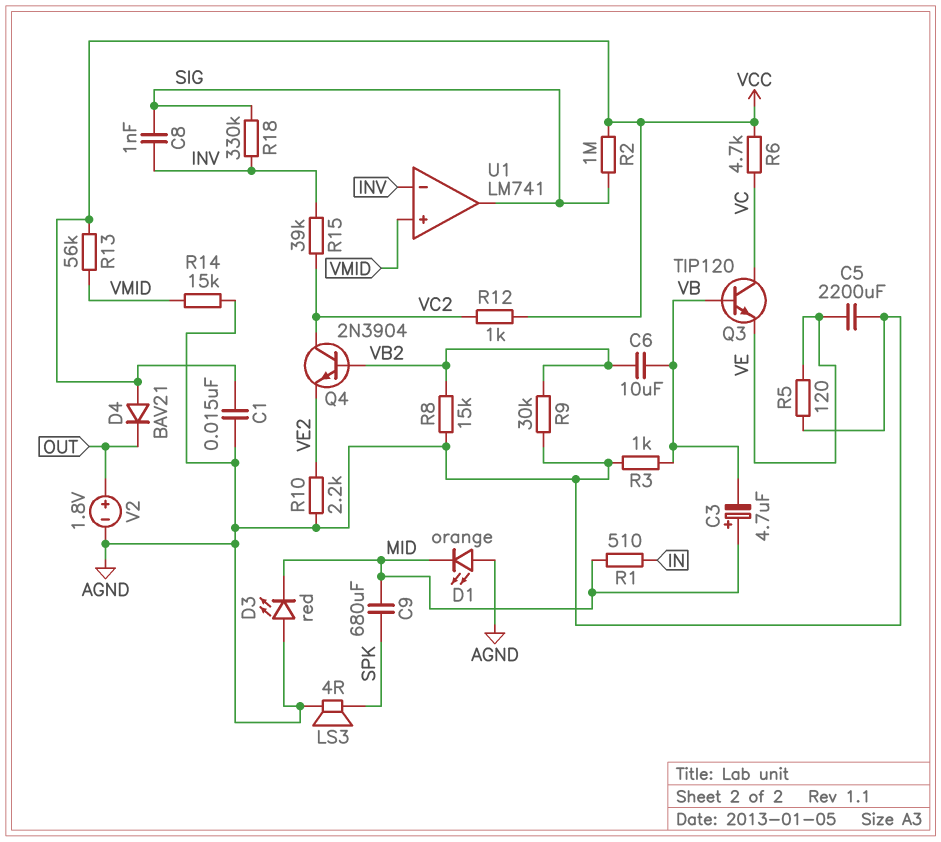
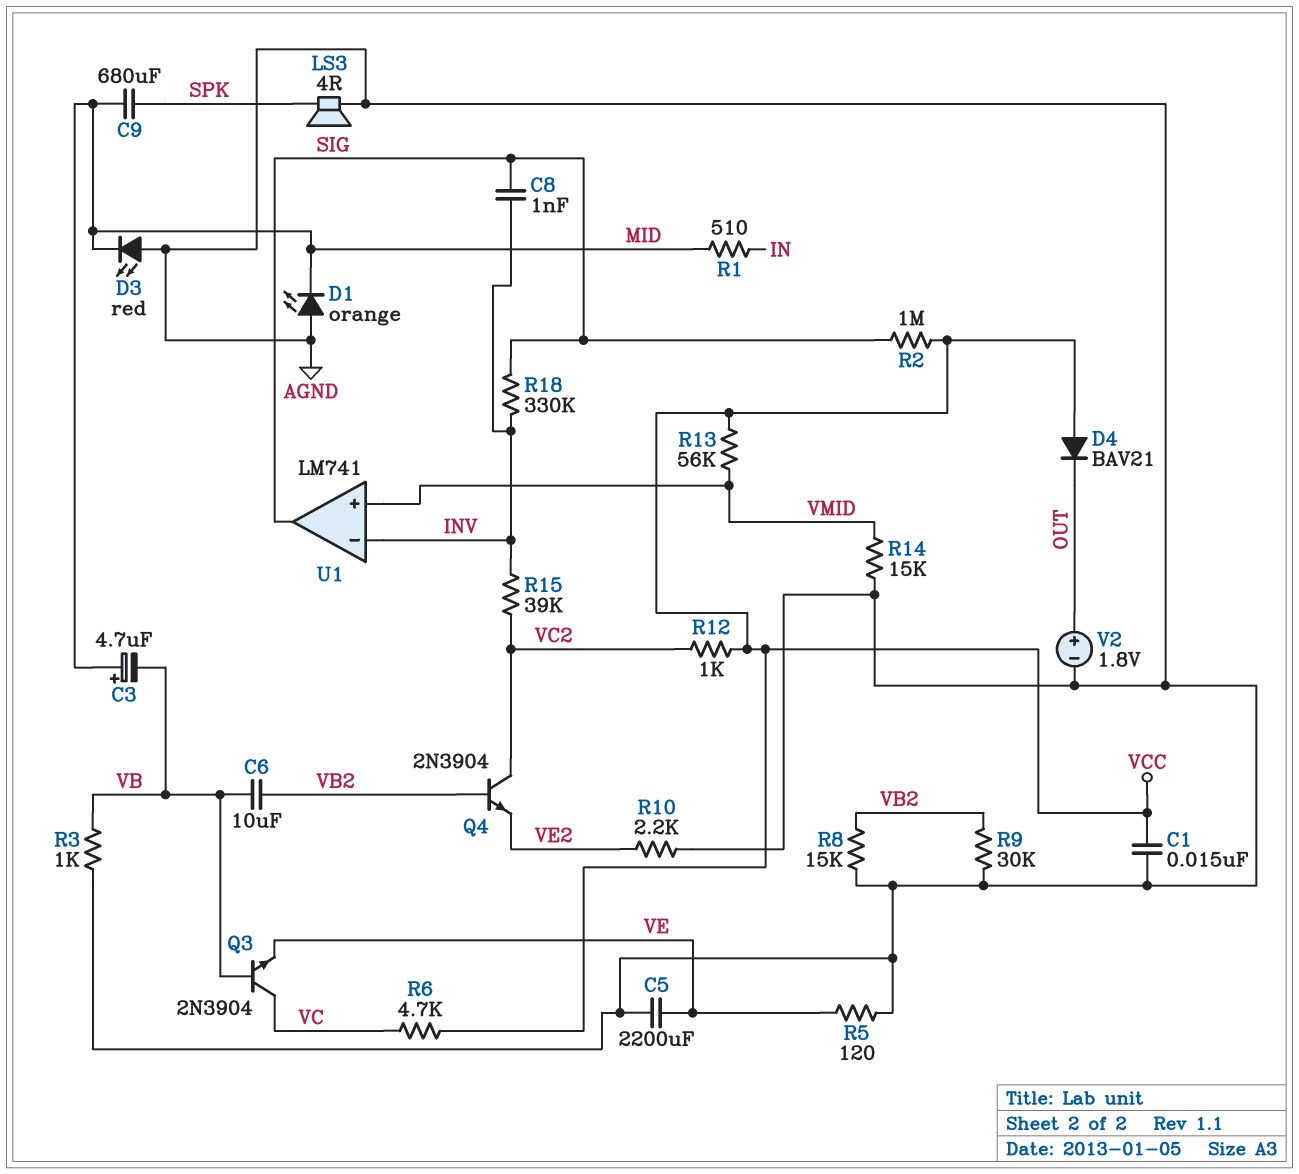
Q3: NPN TIP120 (B VB, C VC, E VE) -> NPN 2N3904 (B VB, C VC, E VE)

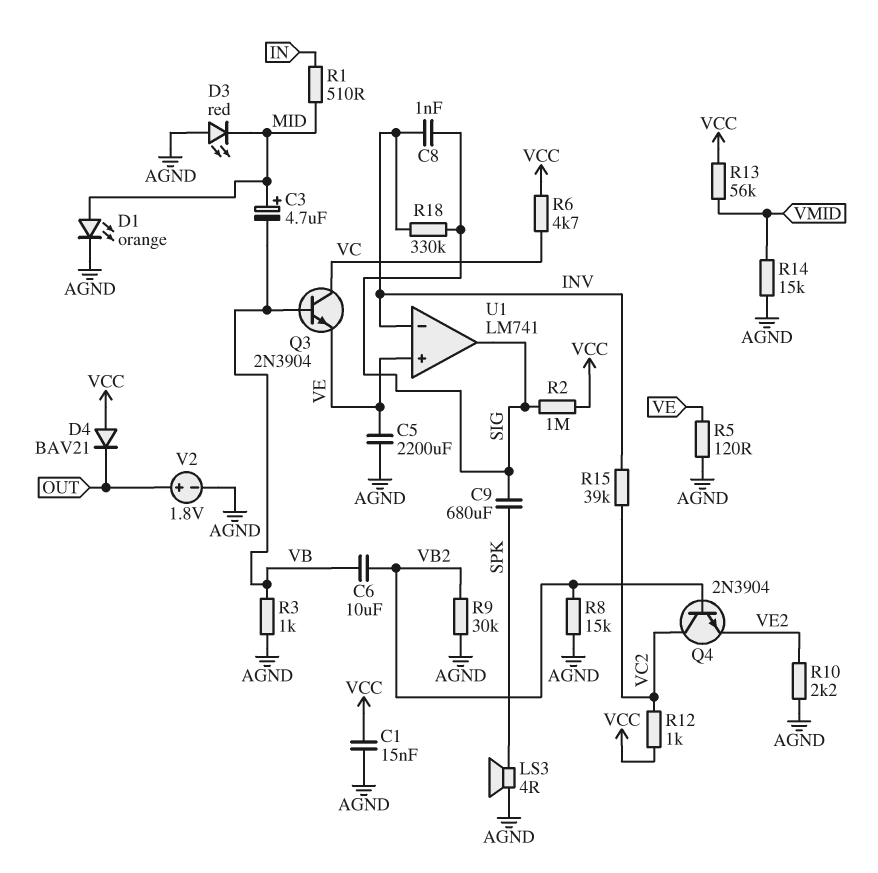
C9: 680uF (MID, SPK) -> 680uF (SIG, SPK)
D1: LED orange (A AGND, K MID) -> LED orange (A MID, K AGND)
U1 pin in+: VMID -> VE

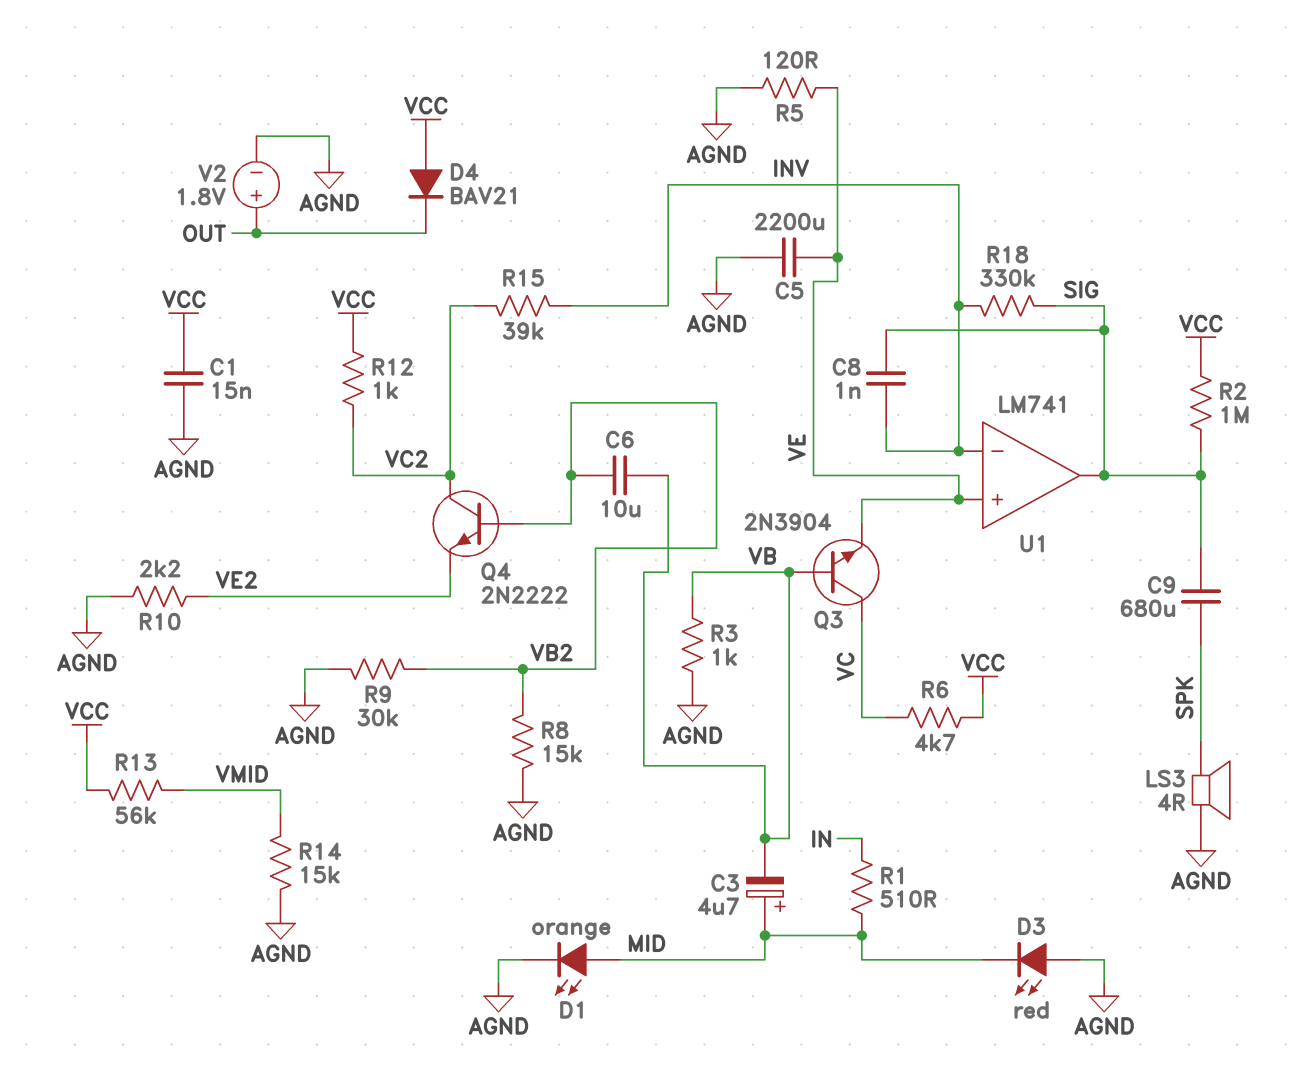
Q4: NPN 2N3904 (B VB2, C VC2, E VE2) -> NPN 2N2222 (B VB2, C VC2, E VE2)

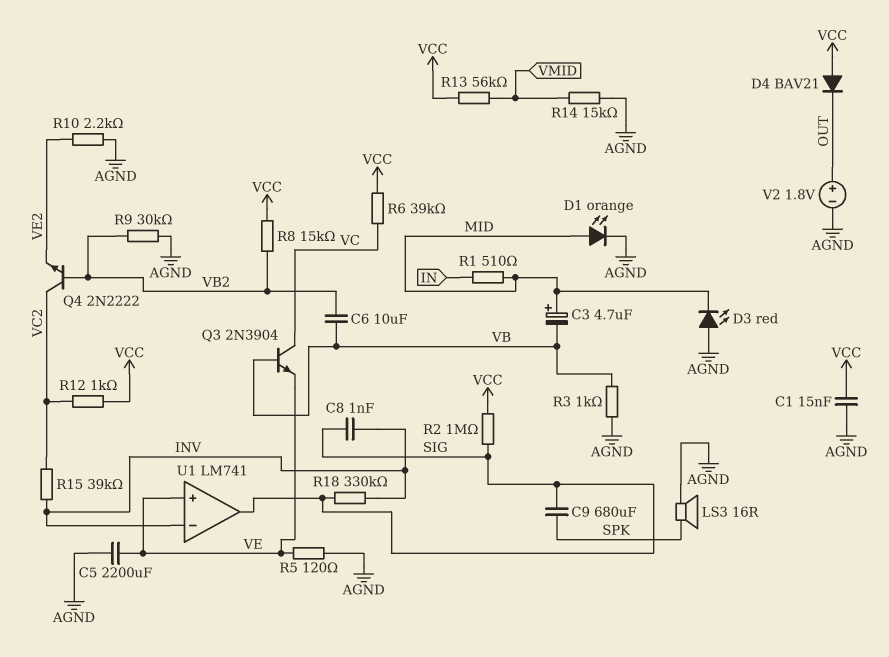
LS3: speaker 4R (AGND, SPK) -> speaker 16R (AGND, SPK)
R6: 4.7k (VC, VCC) -> 39k (VC, VCC)
R8: 15k (AGND, VB2) -> 15k (VB2, VCC)

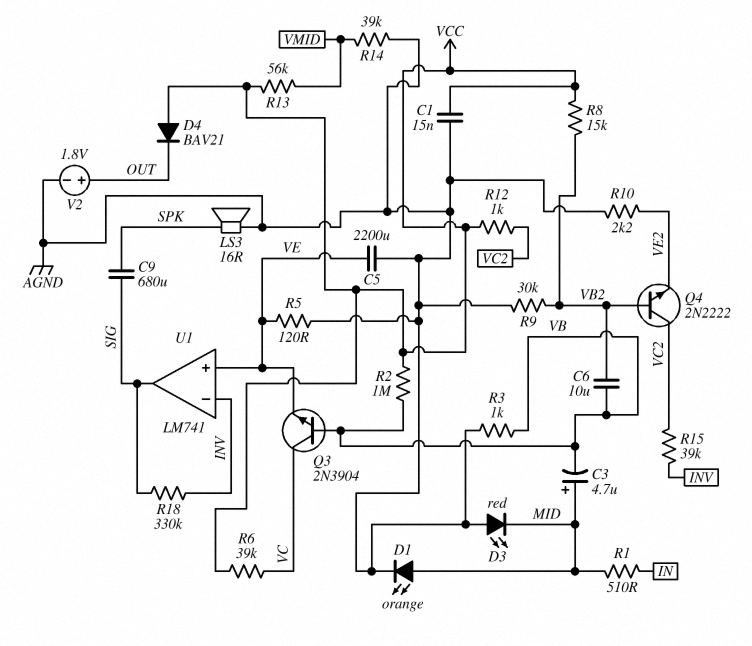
C8: 1nF (INV, SIG) -> none
R2: 1M (SIG, VCC) -> 1M (VB, VCC)
R14: 15k (AGND, VMID) -> 39k (AGND, VMID)

